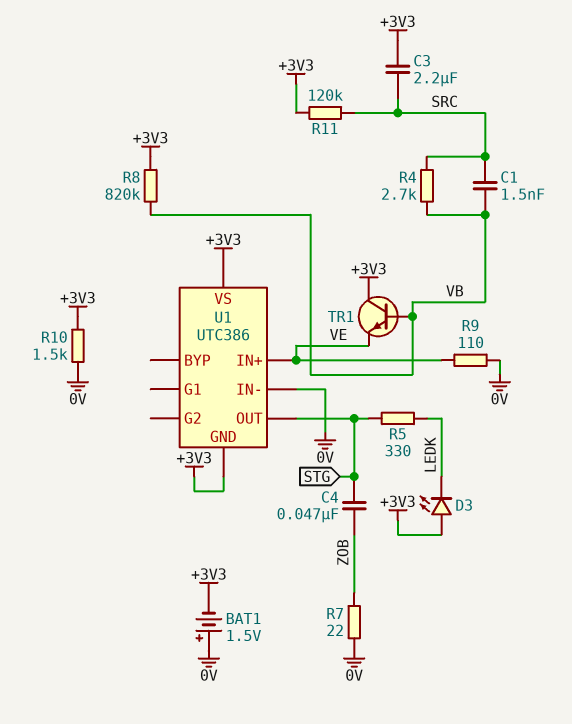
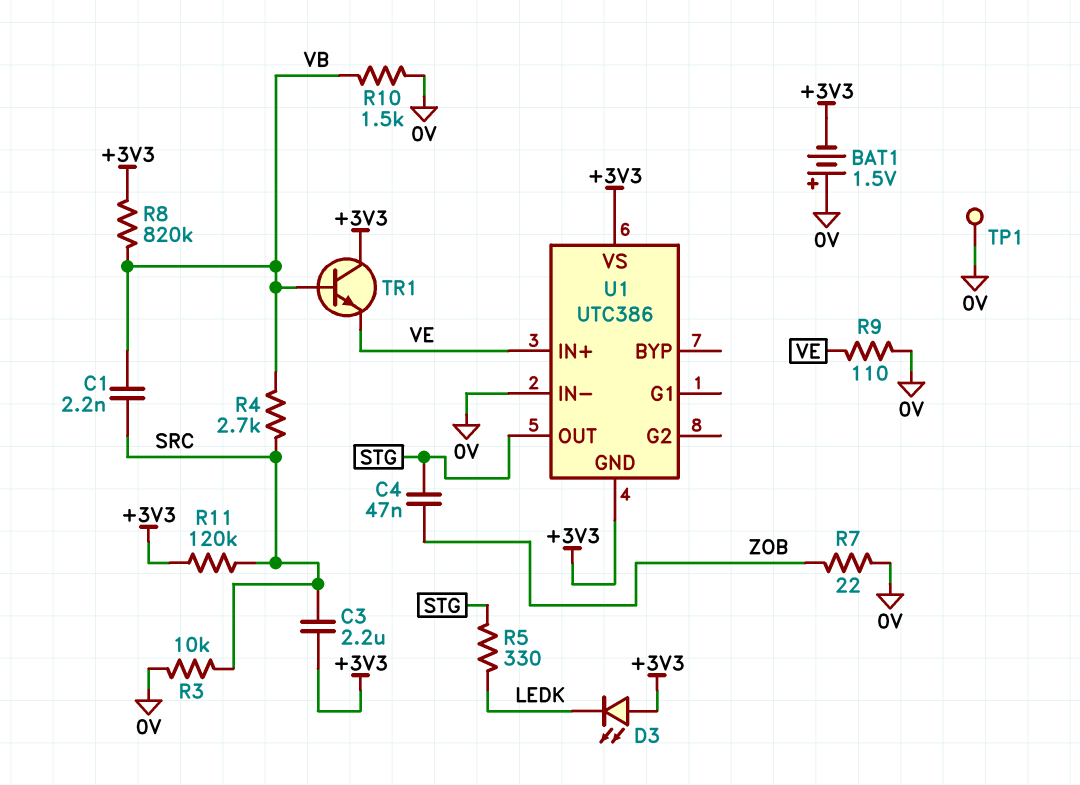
C1: 1.5nF (SRC, VB) -> 2.2nF (SRC, VB)
R3: none -> 10k (0V, SRC)
R10: 1.5k (+3V3, 0V) -> 1.5k (0V, VB)
TP1: none -> test point (0V)

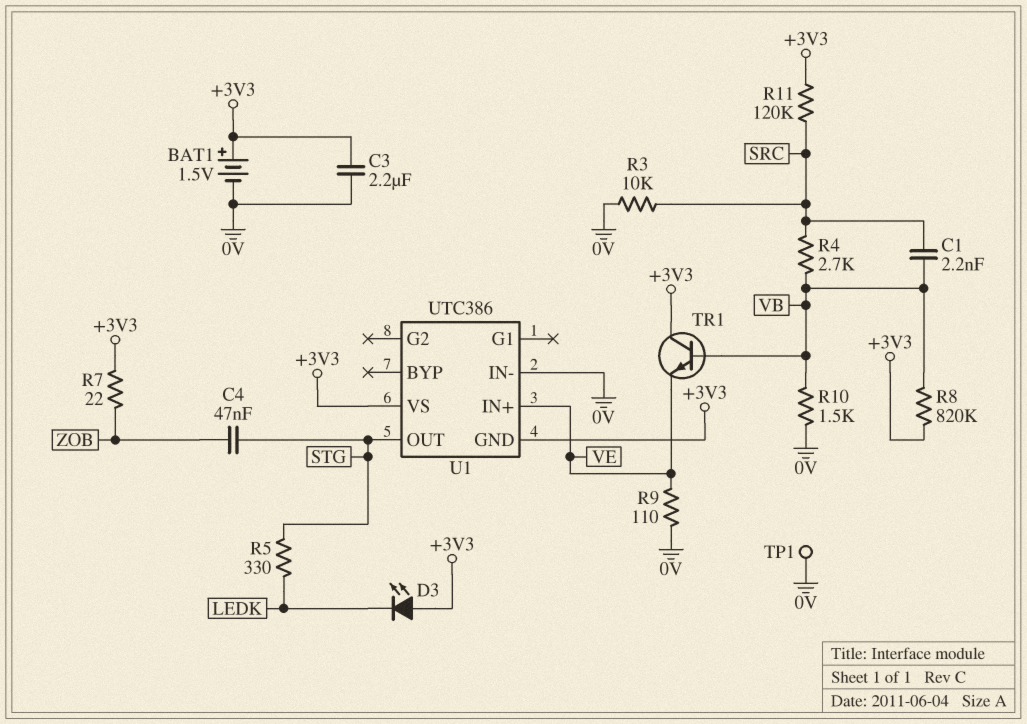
BAT1: 1.5V (plus 0V, minus +3V3) -> 1.5V (plus +3V3, minus 0V)
C3: 2.2uF (+3V3, SRC) -> 2.2uF (+3V3, 0V)
R7: 22 (0V, ZOB) -> 22 (+3V3, ZOB)

